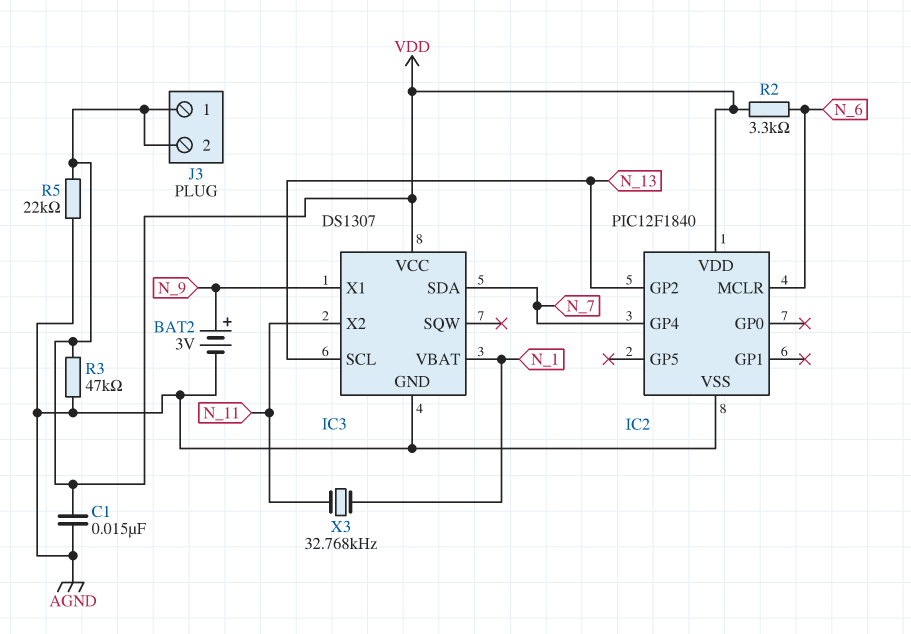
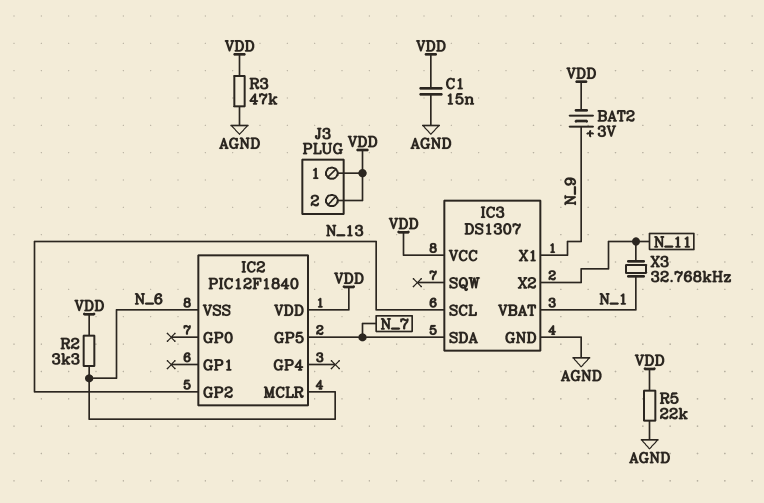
BAT2: 3V (plus N_9, minus AGND) -> 3V (plus N_9, minus VDD)
IC2 pin GP4: N_7 -> none
IC2 pin GP5: none -> N_7
IC2 pin VSS: AGND -> N_6

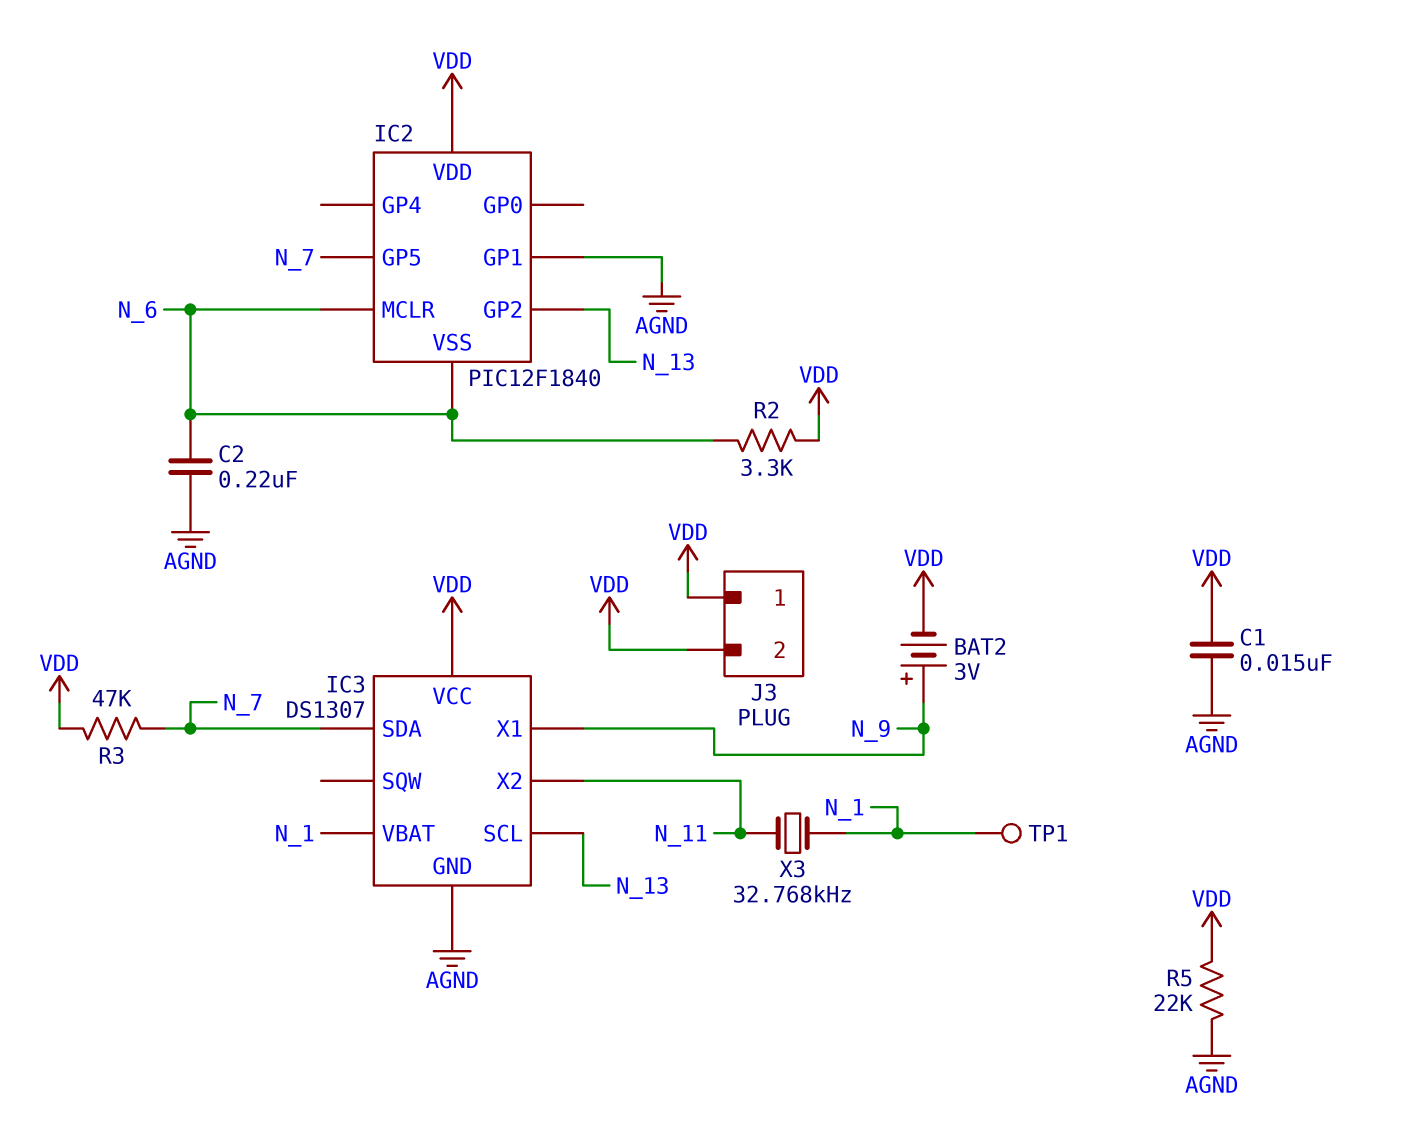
C2: none -> 220nF (AGND, N_6)
IC2 pin GP1: none -> AGND
R3: 47k (AGND, VDD) -> 47k (N_7, VDD)
TP1: none -> test point (N_1)

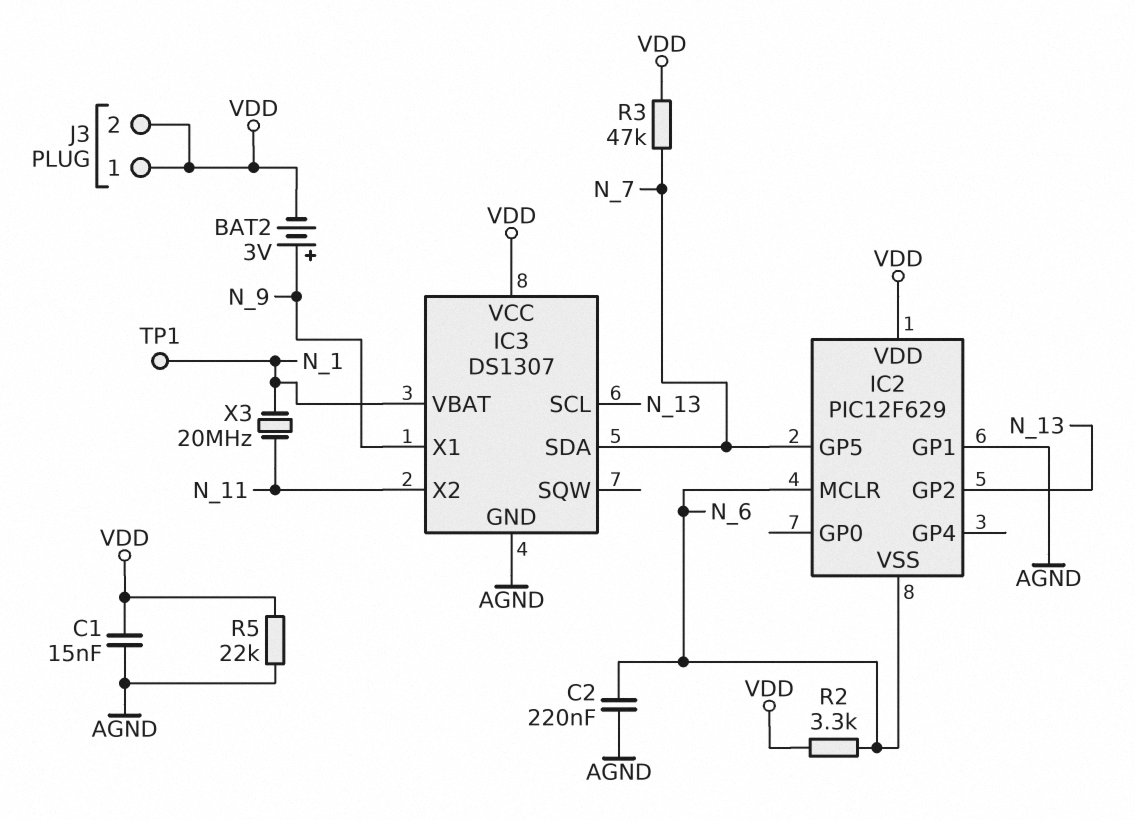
IC2: PIC12F1840 -> PIC12F629
X3: 32.768kHz (N_1, N_11) -> 20MHz (N_1, N_11)

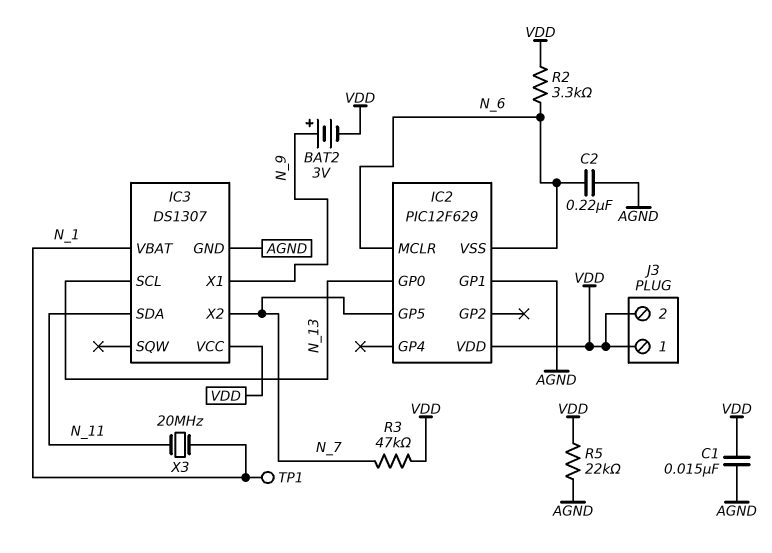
IC2 pin GP0: none -> N_13
IC2 pin GP2: N_13 -> none
IC3 pin SDA: N_7 -> N_11
IC3 pin X2: N_11 -> N_7

